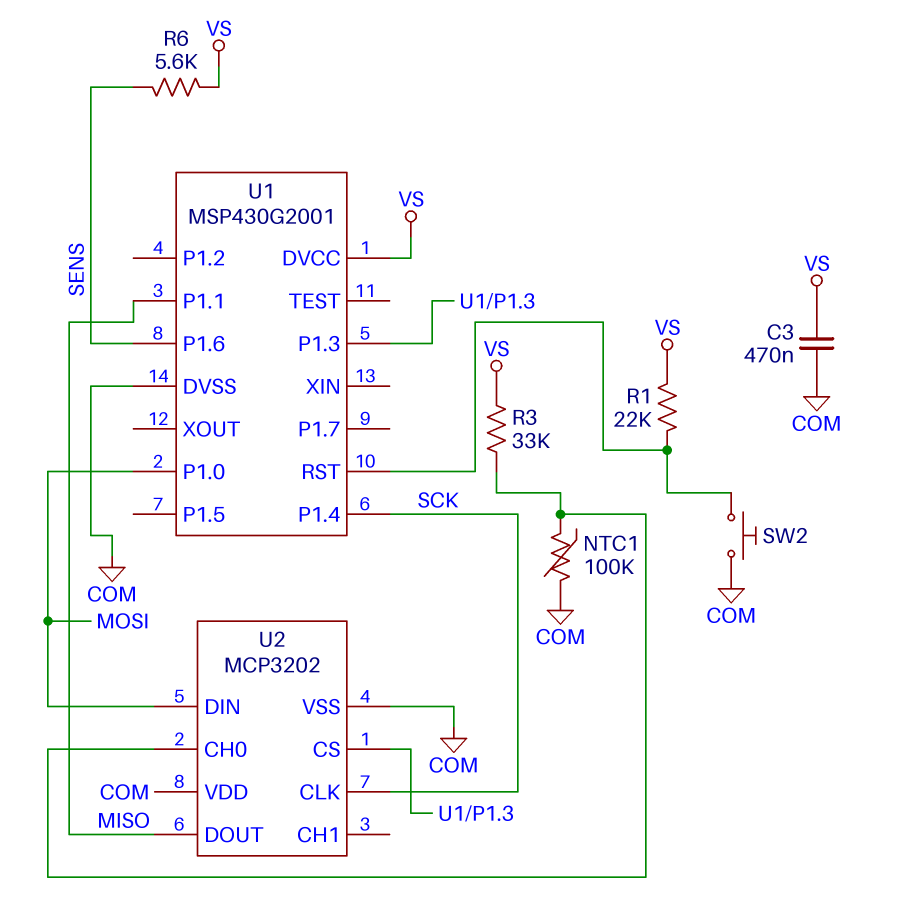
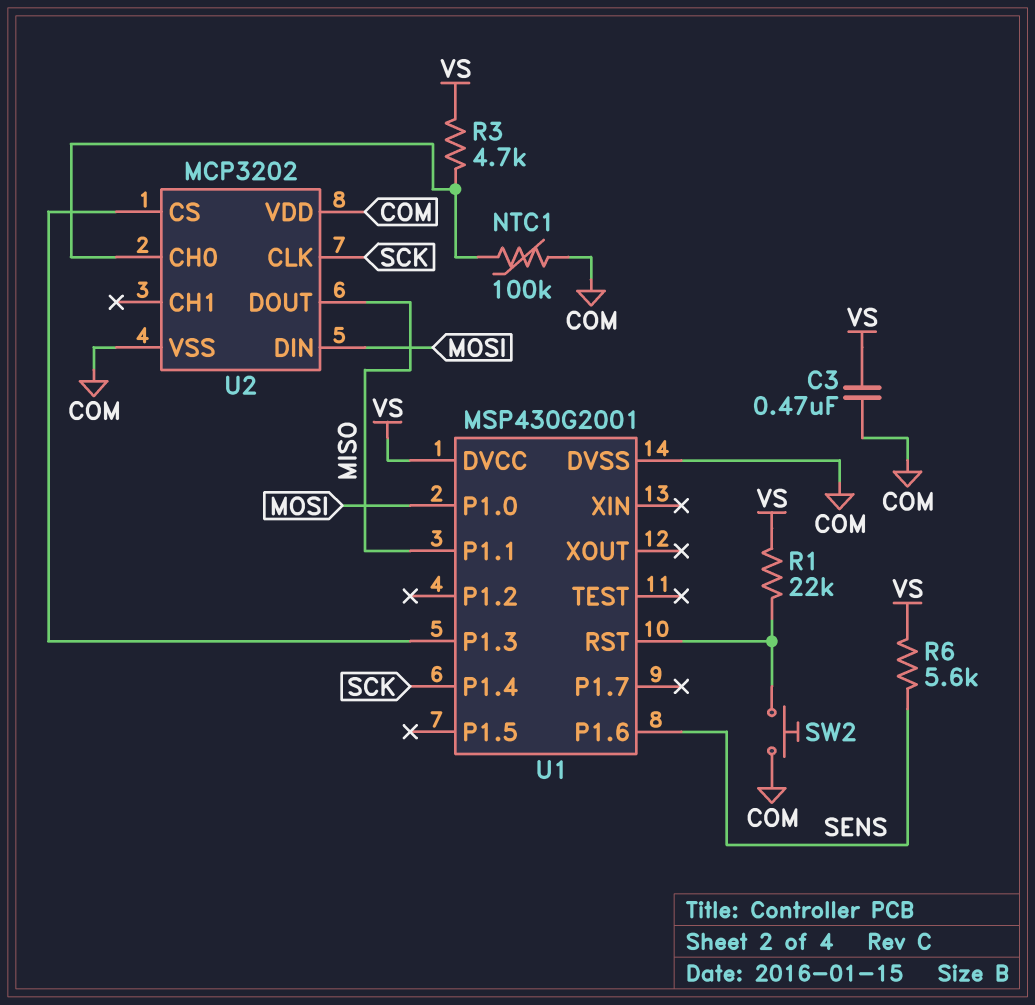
R3: 33k (U2/CH0, VS) -> 4.7k (U2/CH0, VS)

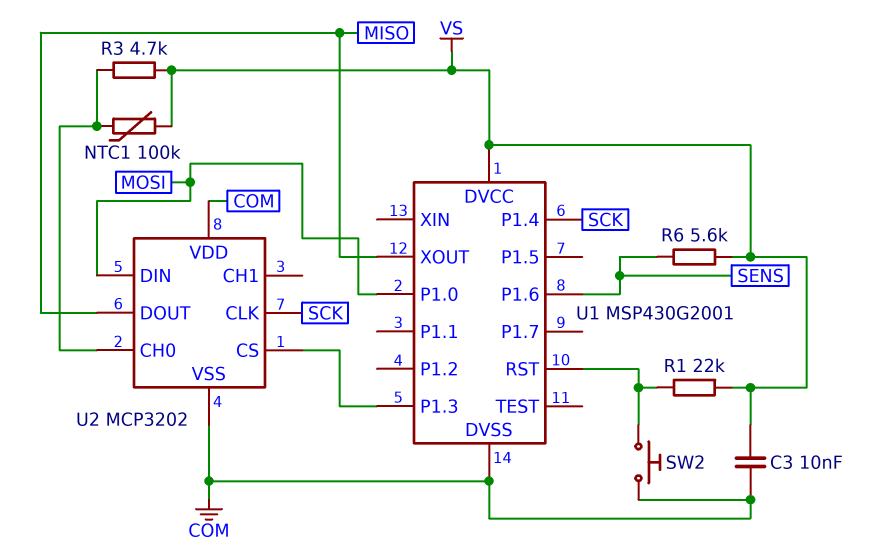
C3: 470nF (COM, VS) -> 10nF (COM, VS)
NTC1: 100k (COM, U2/CH0) -> 100k (U2/CH0, VS)
U1 pin P1.1: MISO -> none
U1 pin XOUT: none -> MISO

